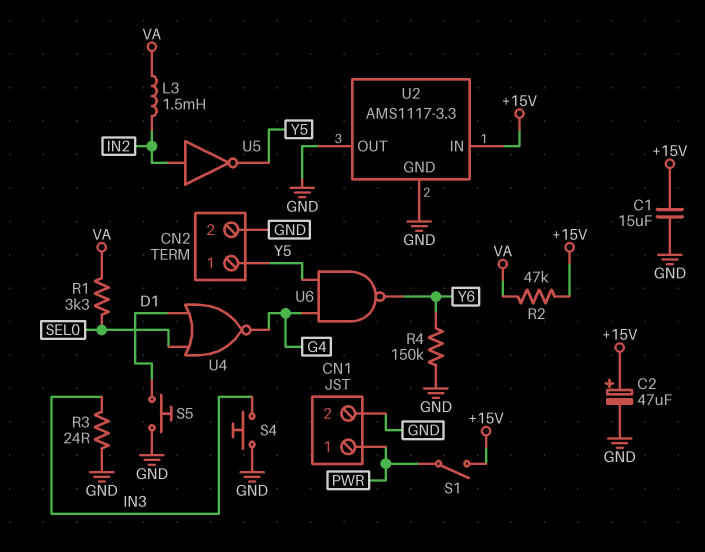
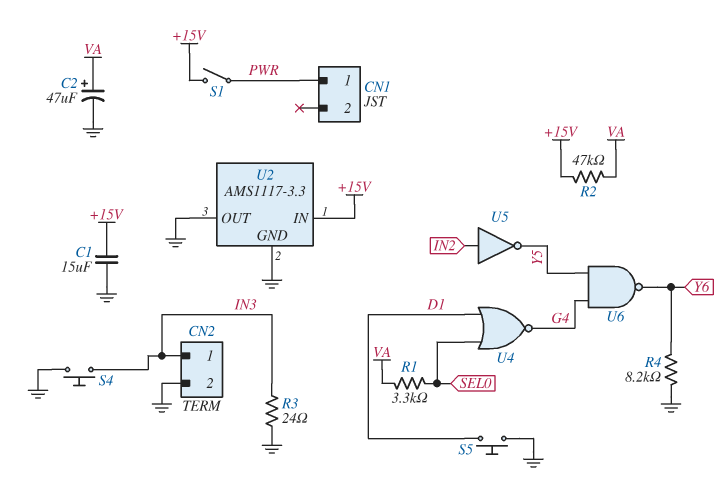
C2: 47uF (plus +15V, minus GND) -> 47uF (plus VA, minus GND)
CN1 pin 2: GND -> none
CN2 pin 1: Y5 -> IN3
L3: 1.5mH (IN2, VA) -> none
R4: 150k (GND, Y6) -> 8.2k (GND, Y6)

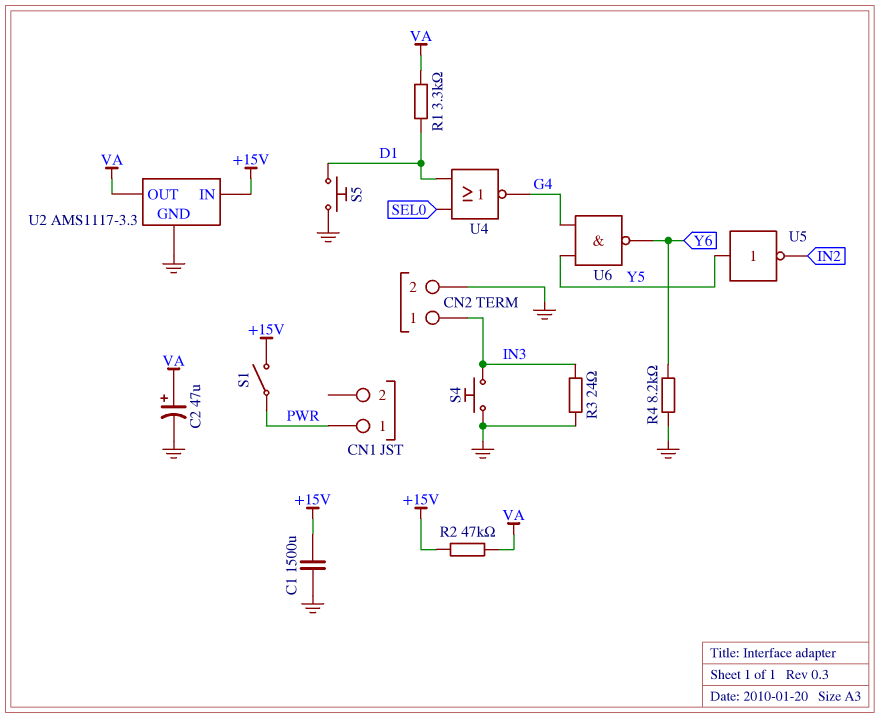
C1: 15uF (+15V, GND) -> 1500uF (+15V, GND)
R1: 3.3k (SEL0, VA) -> 3.3k (D1, VA)
U2 pin OUT: GND -> VA
U5: NOT (in IN2, out Y5) -> NOT (in Y5, out IN2)

